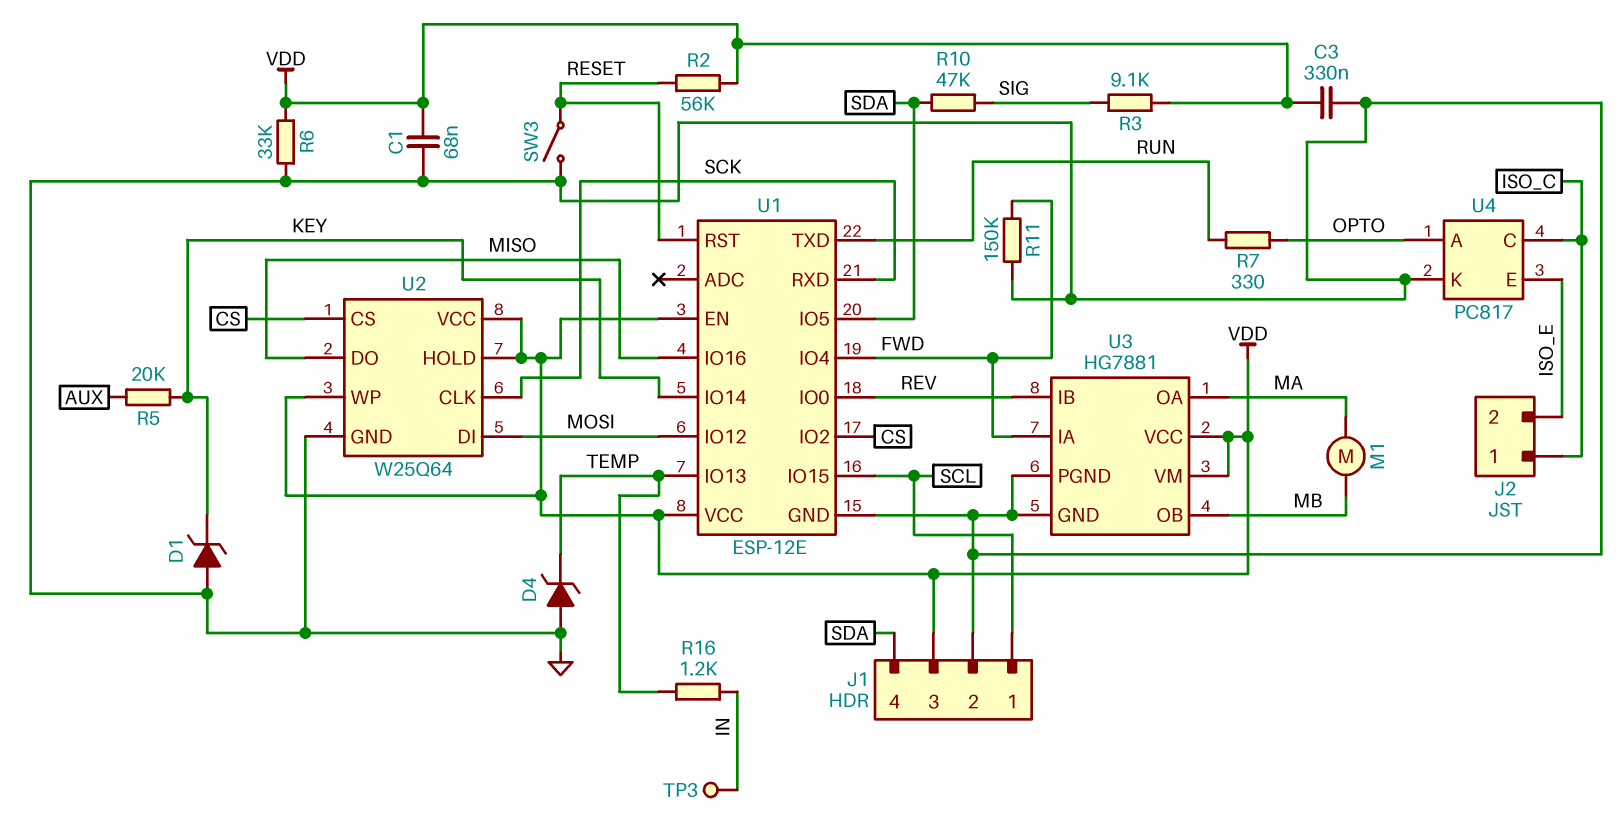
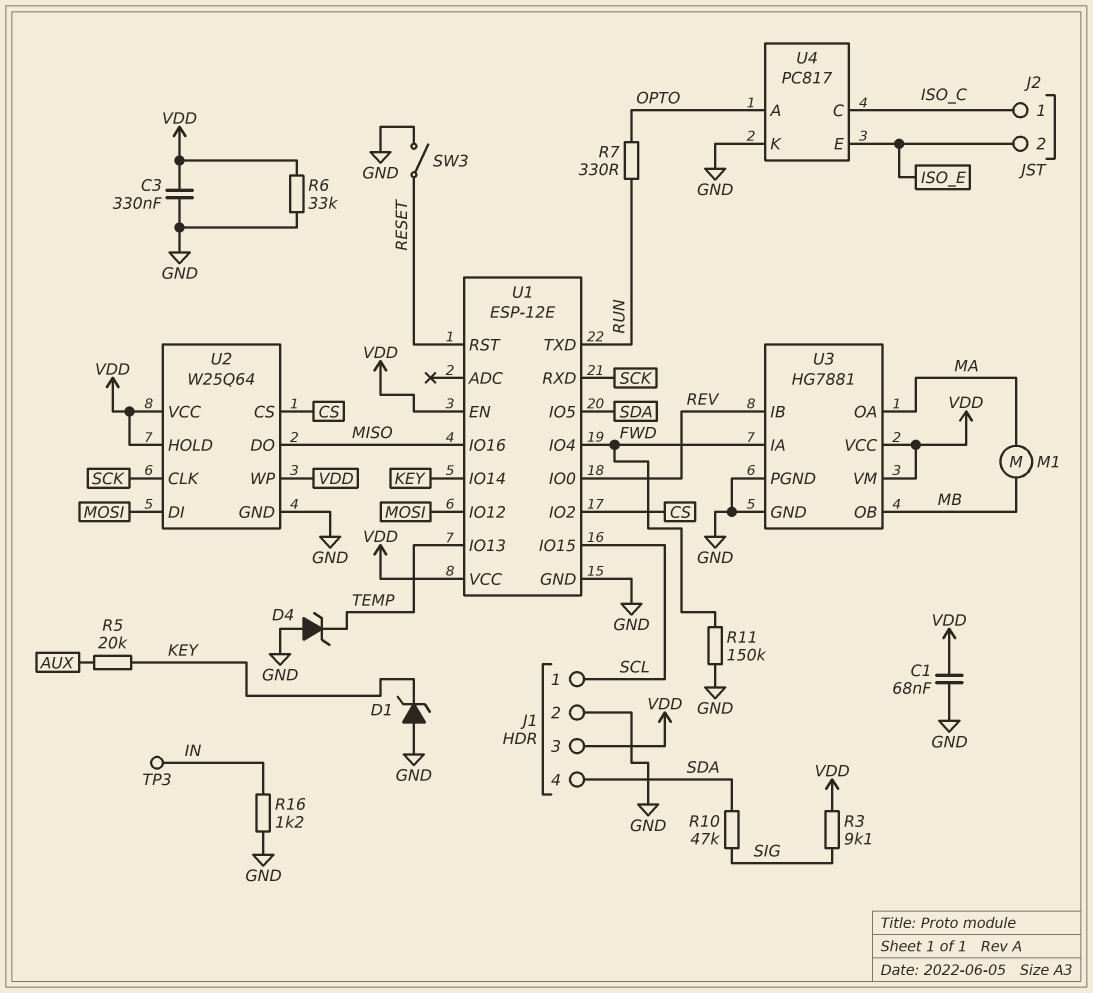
R2: 56k (RESET, VDD) -> none
R16: 1.2k (IN, TEMP) -> 1.2k (GND, IN)

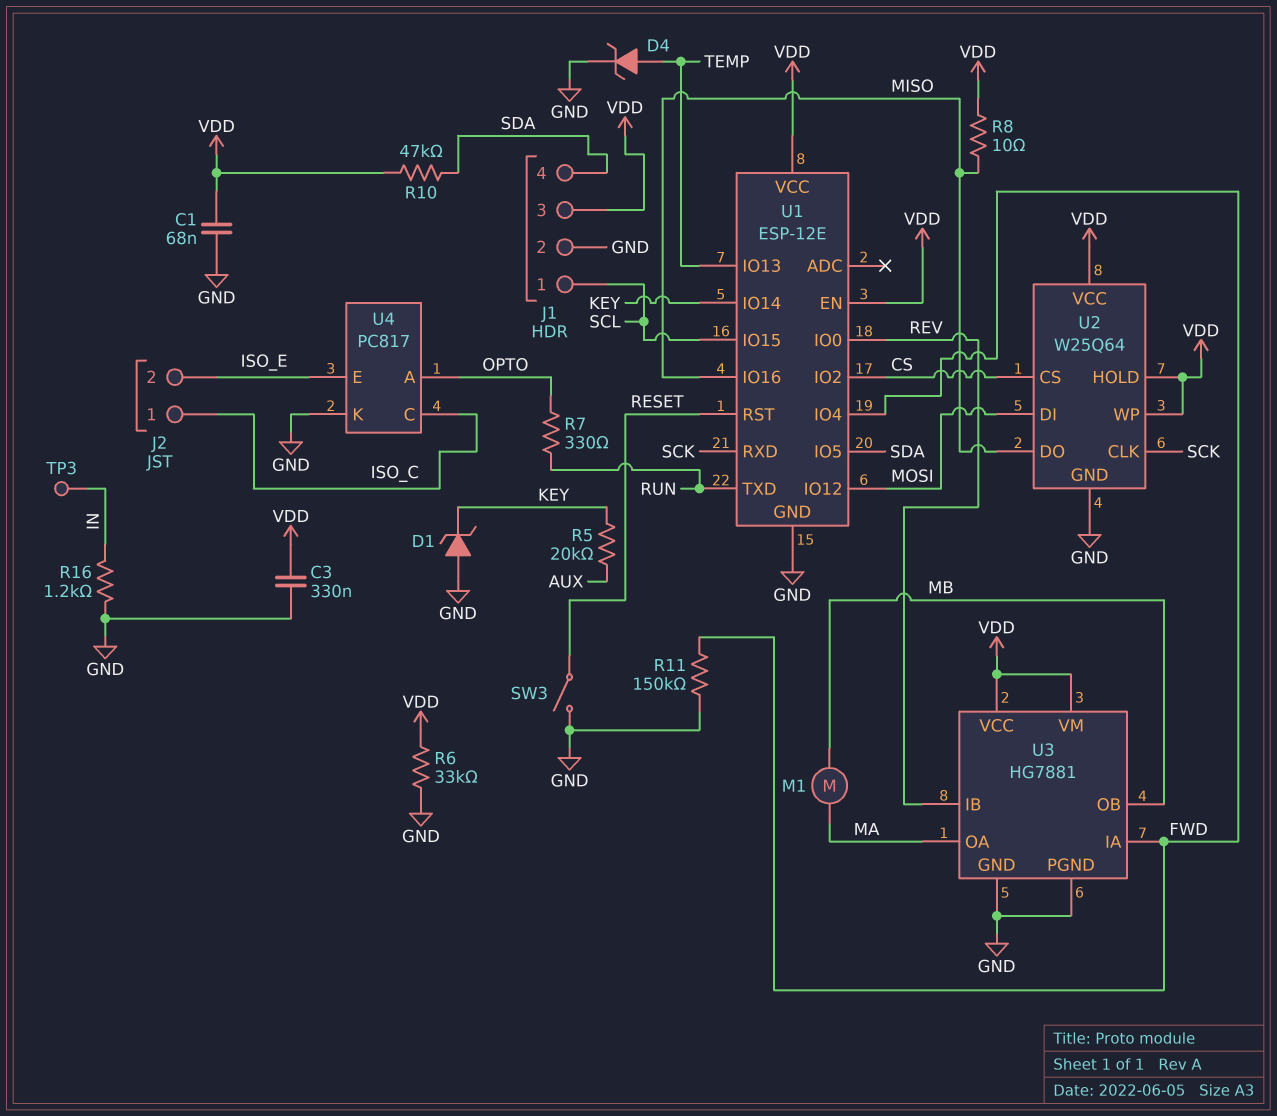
D4: zener (A GND, K TEMP) -> zener (A TEMP, K GND)
R3: 9.1k (SIG, VDD) -> none
R8: none -> 10 (MISO, VDD)
R10: 47k (SDA, SIG) -> 47k (SDA, VDD)

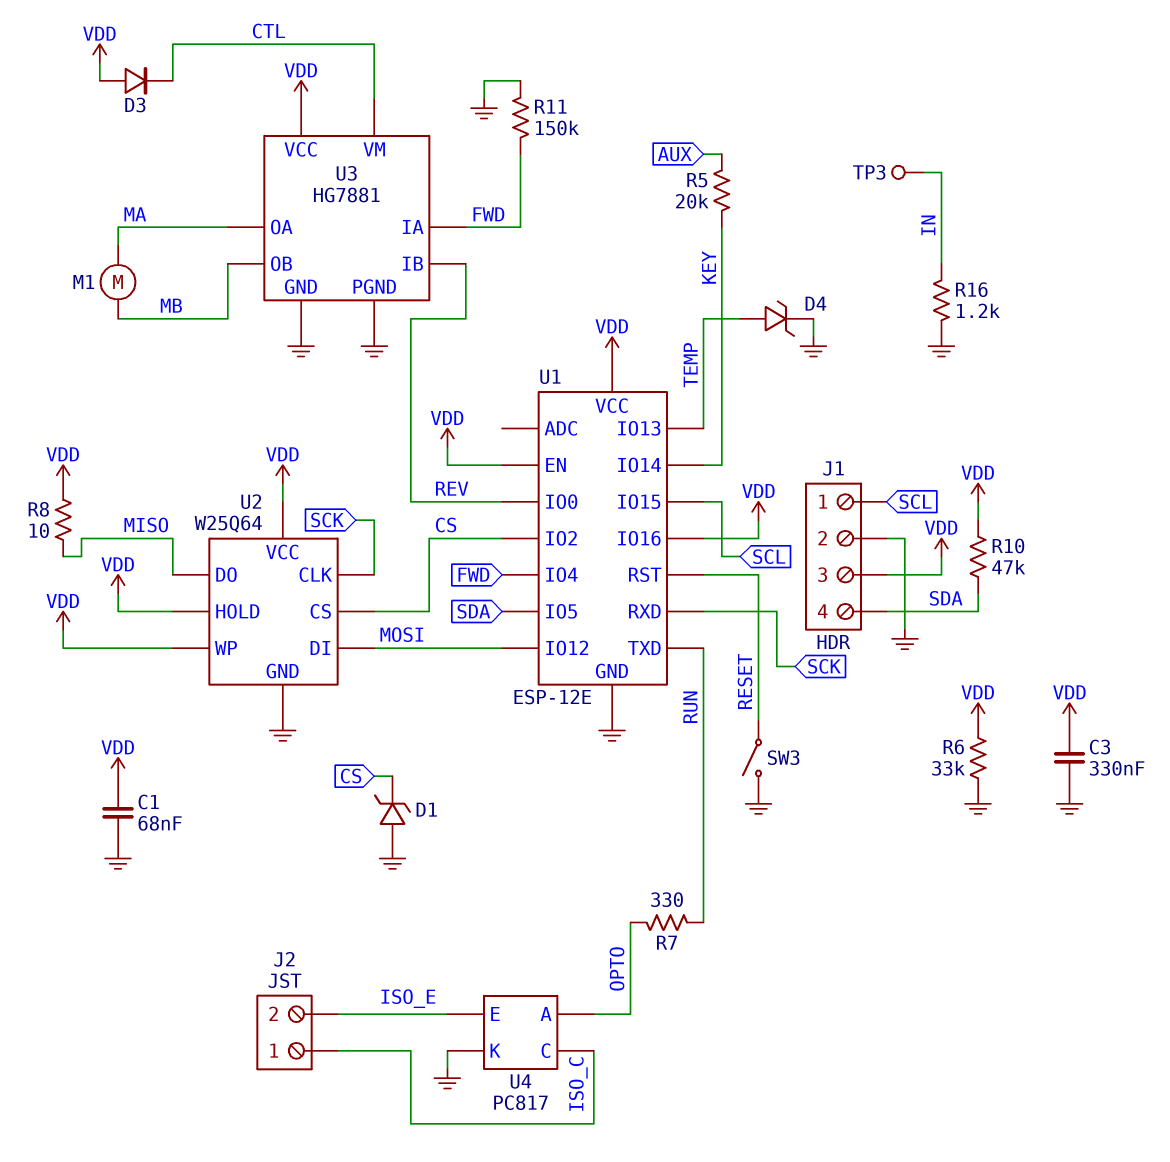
D1: zener (A GND, K KEY) -> zener (A GND, K CS)
D3: none -> diode (A VDD, K CTL)
U1 pin IO16: MISO -> VDD
U3 pin VM: VDD -> CTL

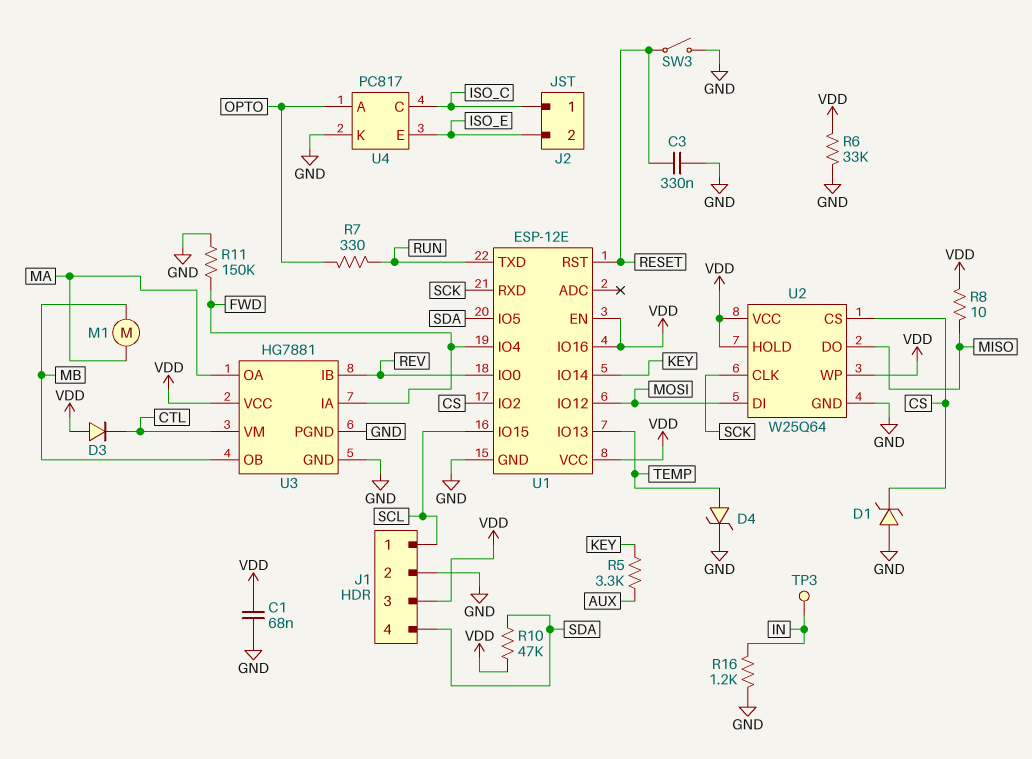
C3: 330nF (GND, VDD) -> 330nF (GND, RESET)
R5: 20k (AUX, KEY) -> 3.3k (AUX, KEY)

